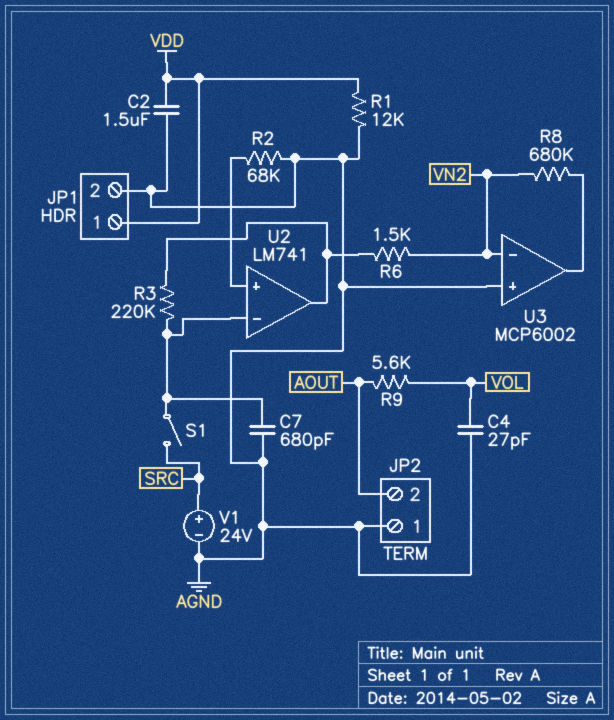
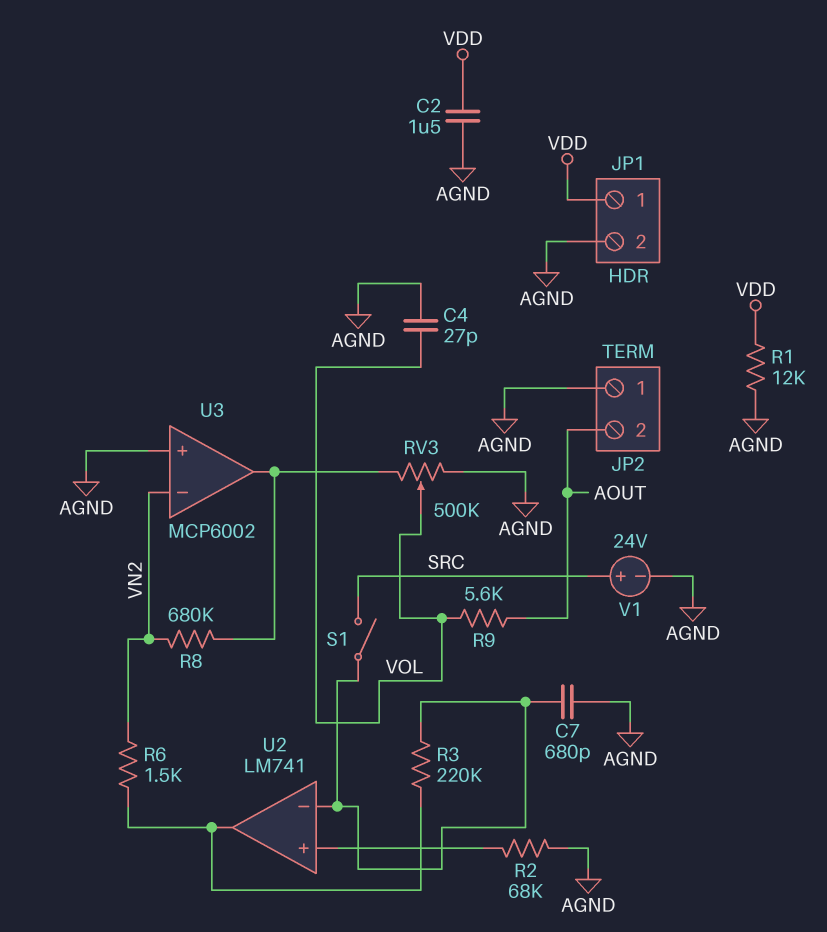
RV3: none -> 500k (AGND, U3/out, wiper VOL)

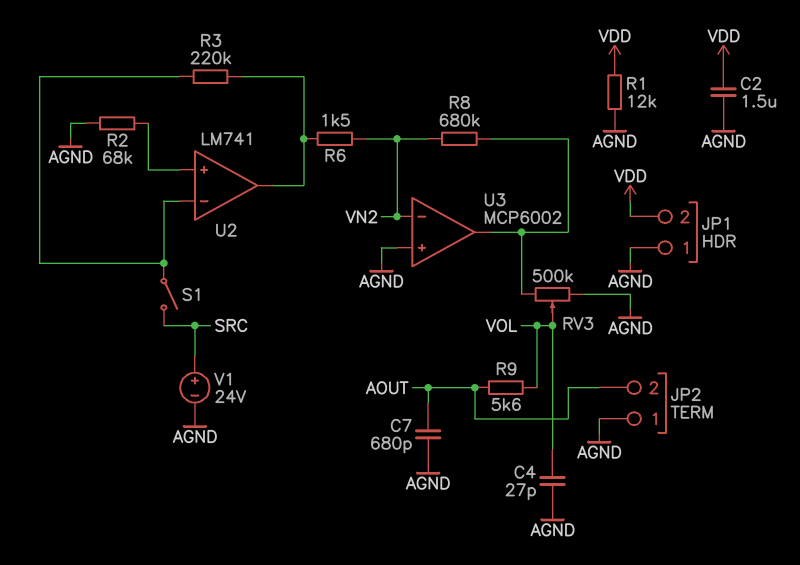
C7: 680pF (AGND, U2/in-) -> 680pF (AGND, AOUT)
JP1 pin 1: VDD -> AGND
JP1 pin 2: AGND -> VDD

